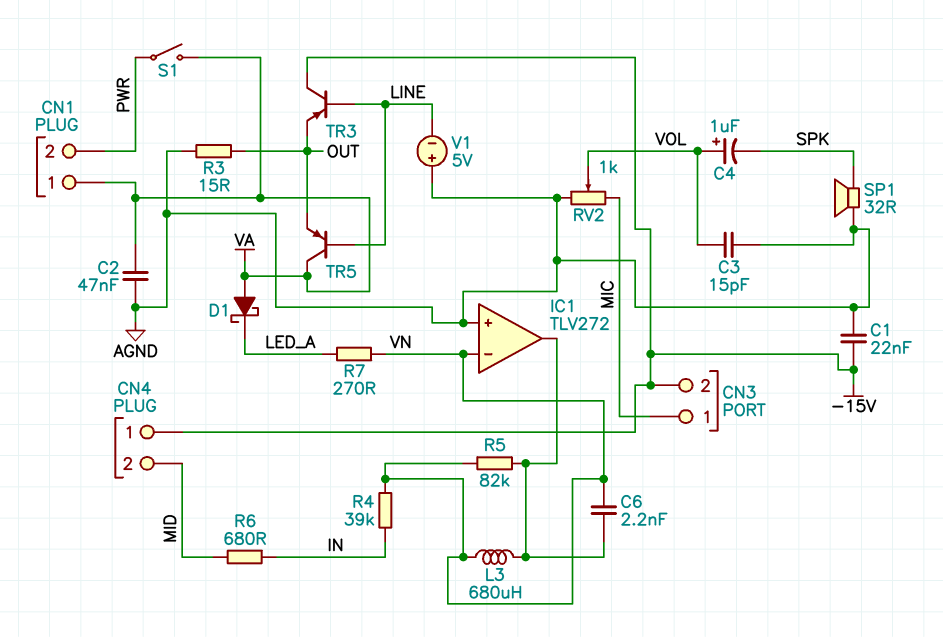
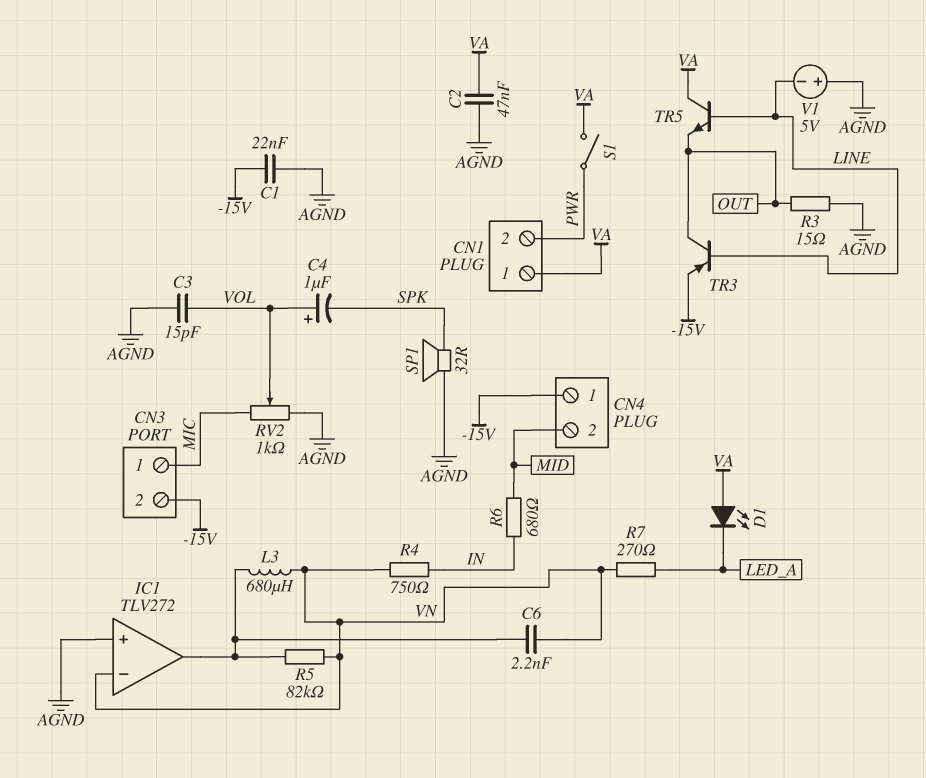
D1: schottky (A VA, K LED_A) -> LED (A VA, K LED_A)
R4: 39k (IN, VN) -> 750 (IN, VN)
TR3: PNP (B LINE, C -15V, E OUT) -> PNP (B LINE, C OUT, E -15V)
TR5: PNP (B LINE, C VA, E OUT) -> NPN (B LINE, C VA, E OUT)

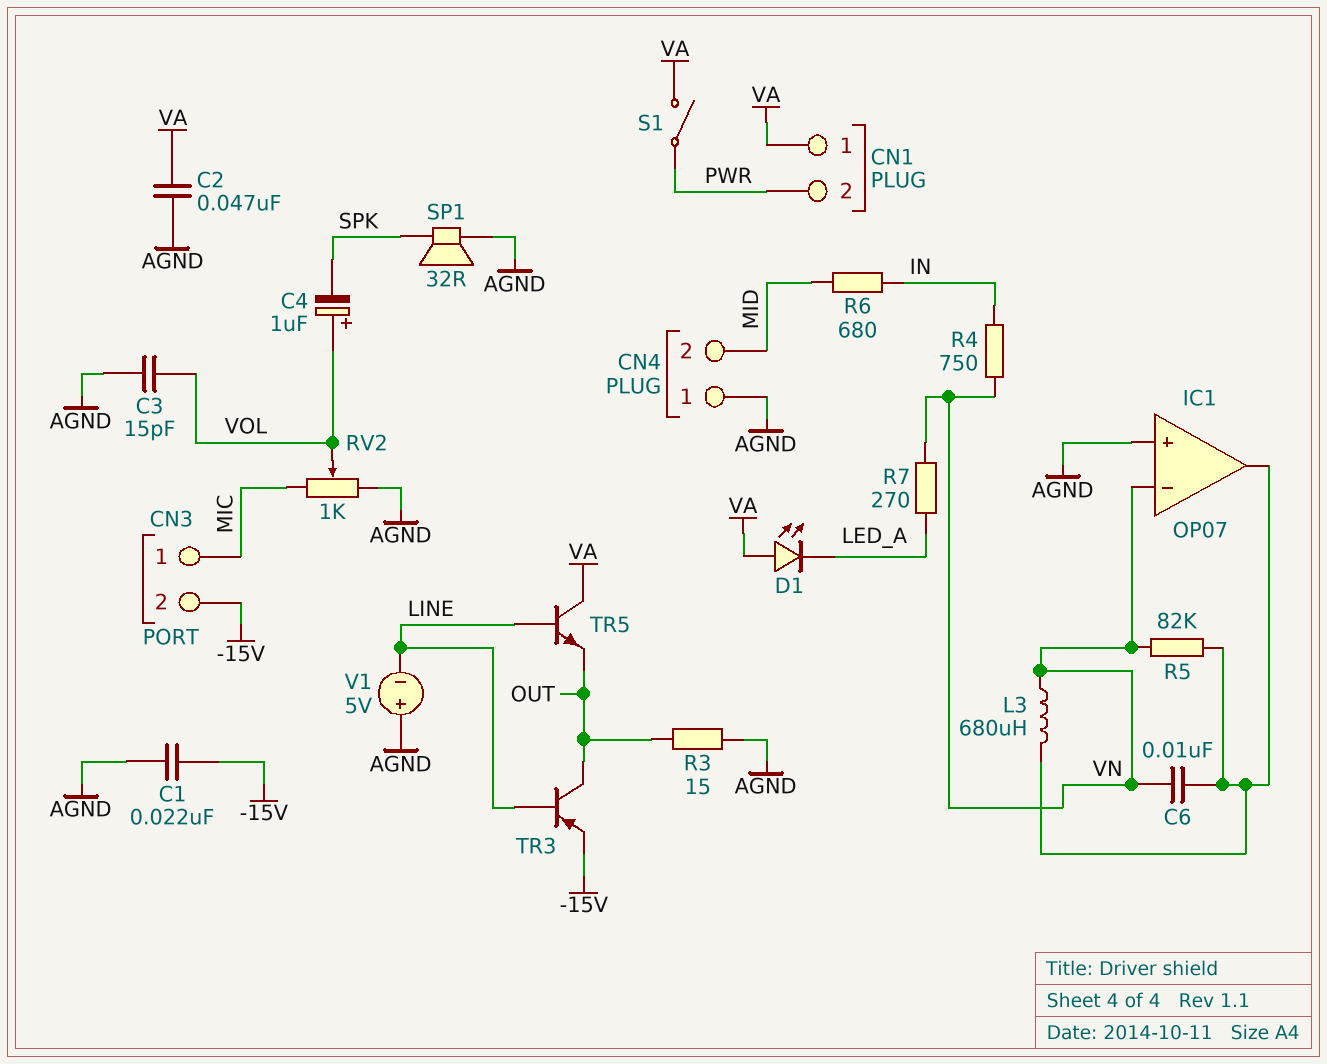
C6: 2.2nF (IC1/out, VN) -> 10nF (IC1/out, VN)
CN4 pin 1: -15V -> AGND
IC1: TLV272 -> OP07

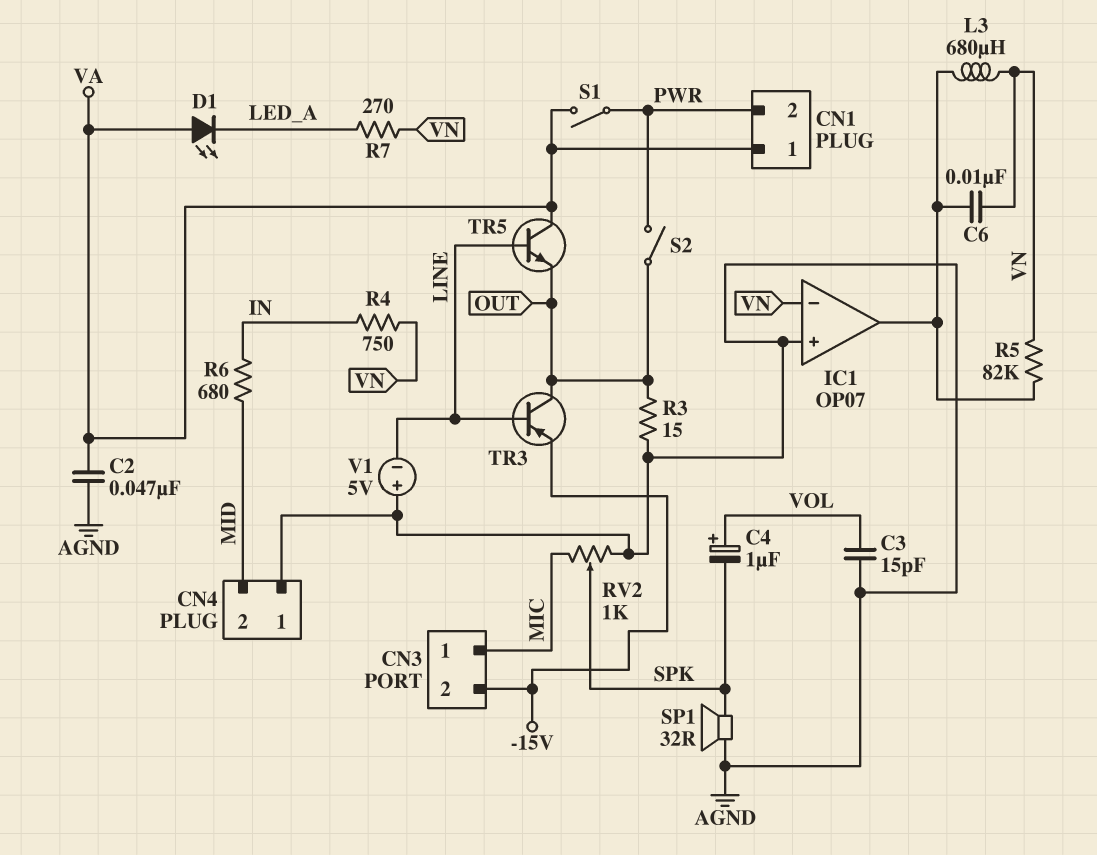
C1: 22nF (-15V, AGND) -> none
RV2: 1k (AGND, MIC, wiper VOL) -> 1k (AGND, MIC, wiper SPK)
S2: none -> switch (OUT, PWR)

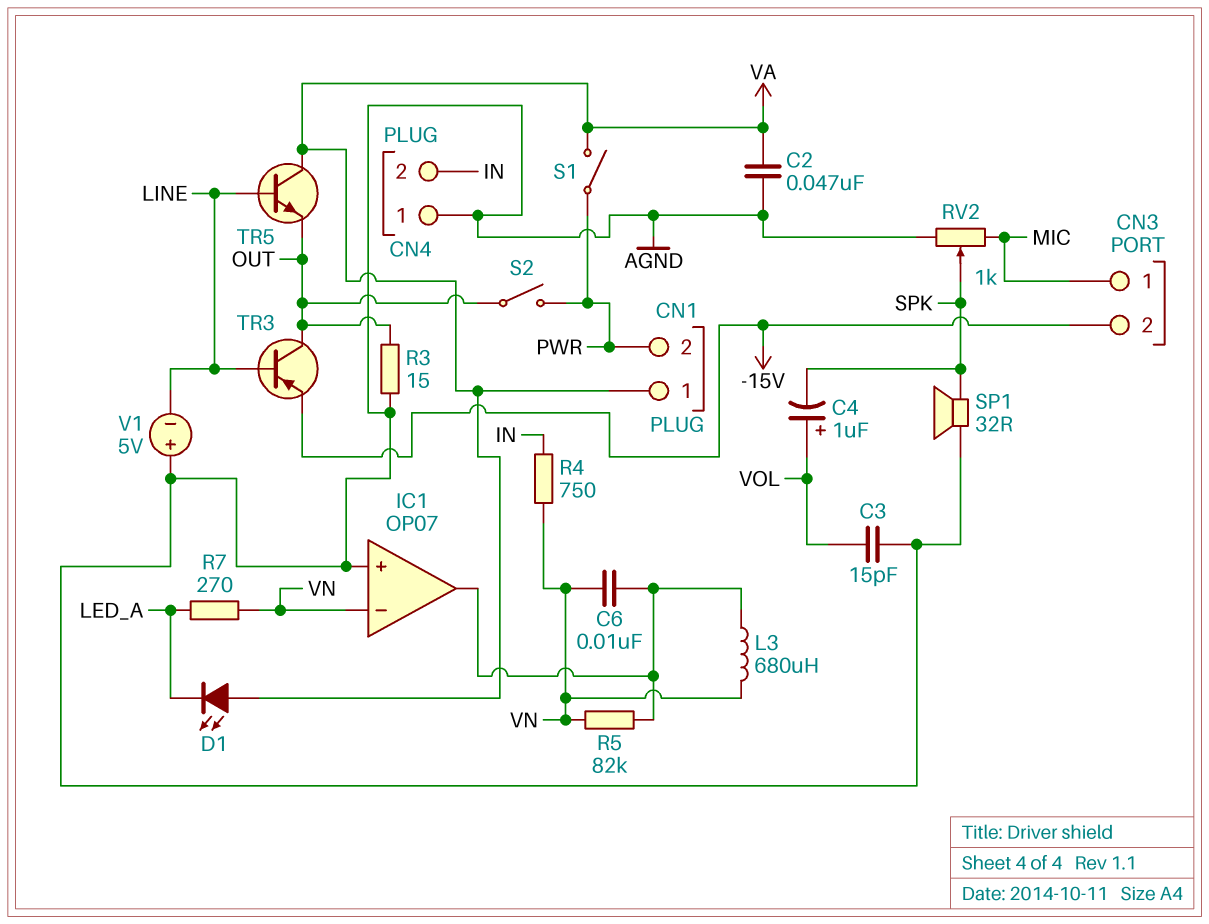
CN4 pin 2: MID -> IN
R6: 680 (IN, MID) -> none

